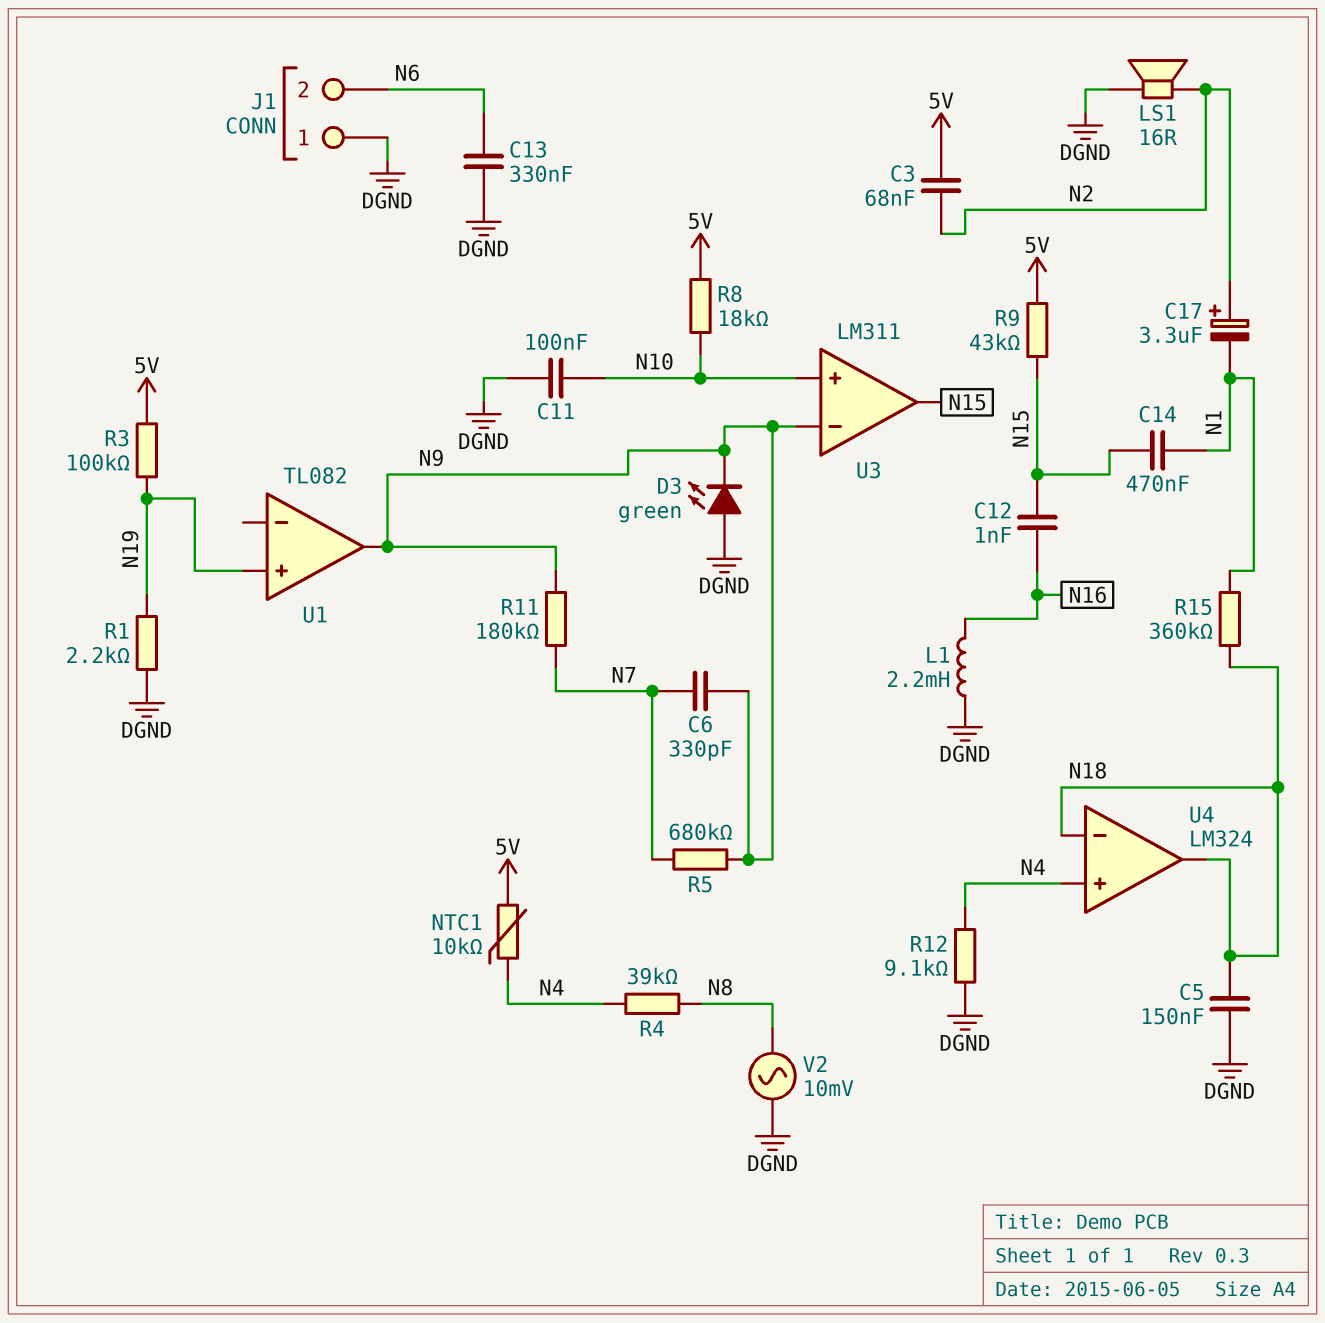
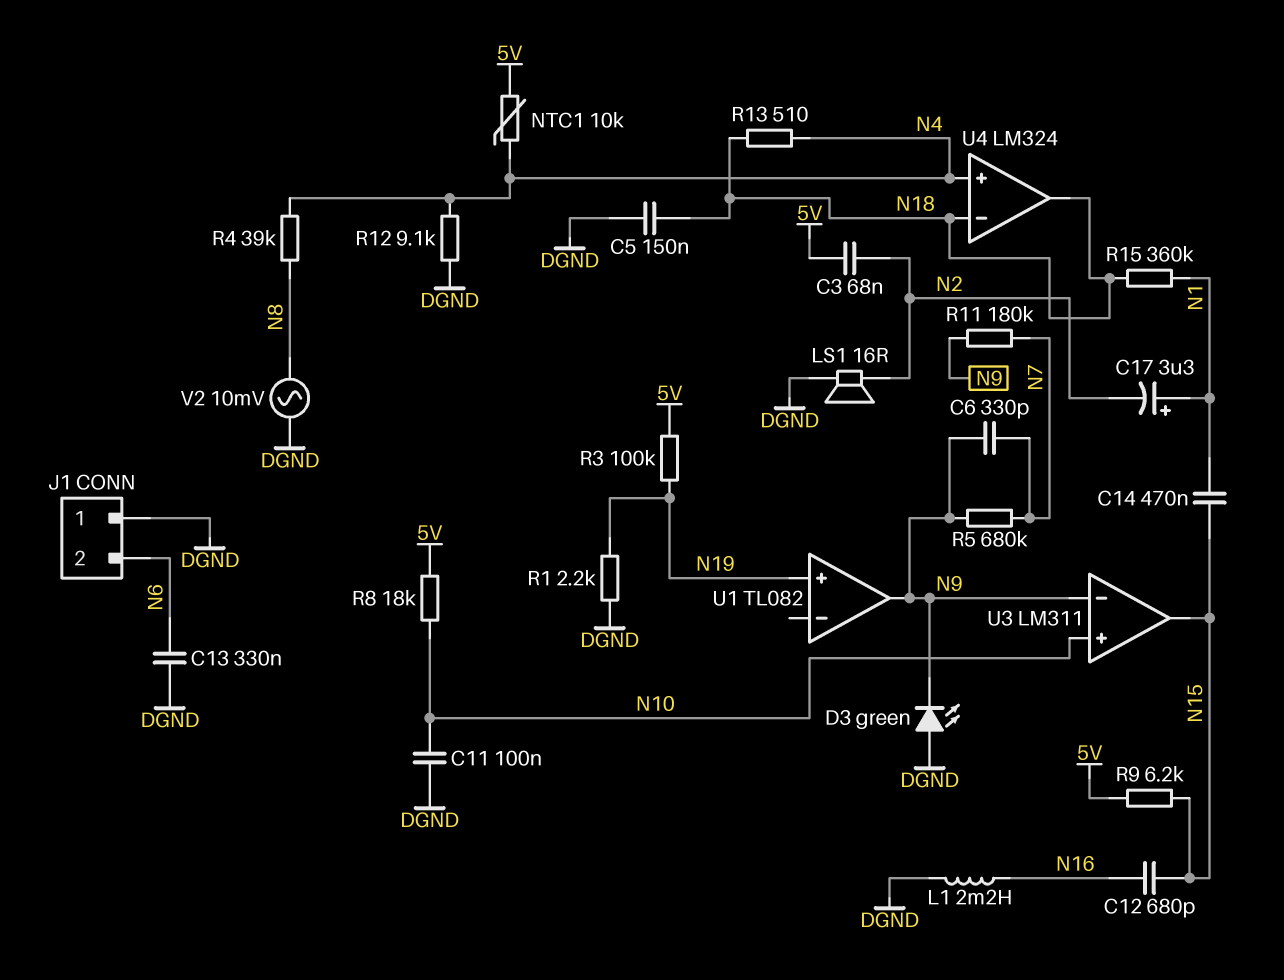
C12: 1nF (N15, N16) -> 680pF (N15, N16)
C17: 3.3uF (plus N2, minus N1) -> 3.3uF (plus N1, minus N2)
R9: 43k (5V, N15) -> 6.2k (5V, N15)
R13: none -> 510 (N4, N18)

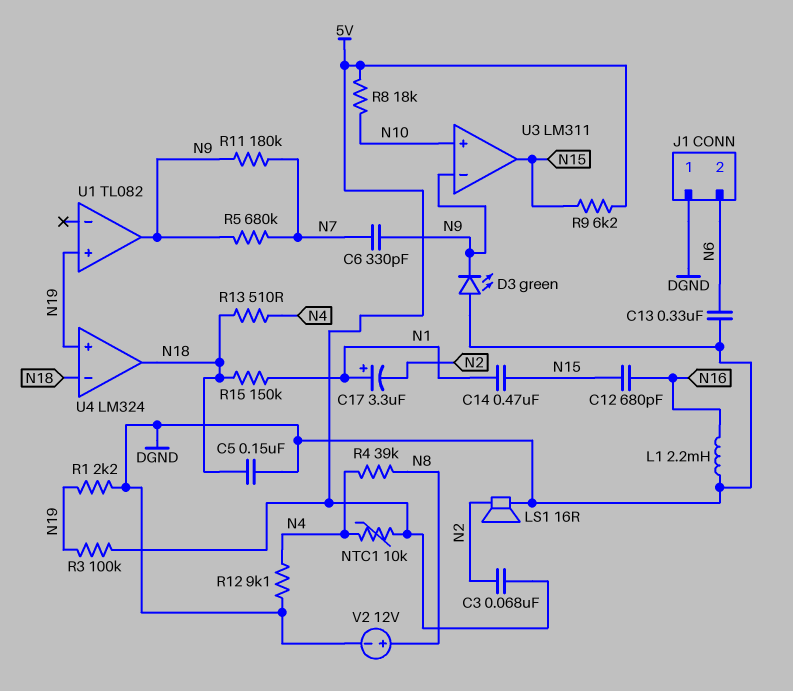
C11: 100nF (DGND, N10) -> none
R15: 360k (N1, N18) -> 150k (N1, N18)
U4 pin in+: N4 -> N19
V2: AC 10mV (DGND, N8) -> 12V (plus N8, minus DGND)

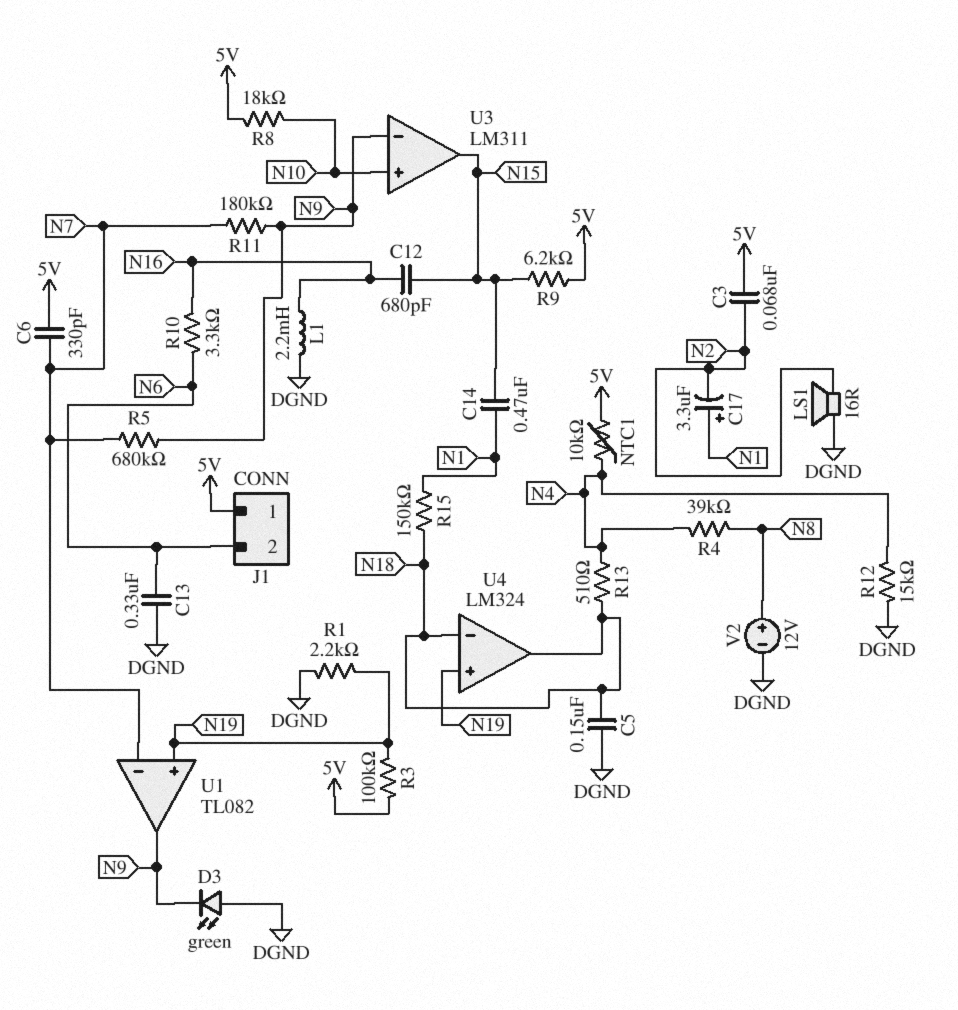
C6: 330pF (N7, N9) -> 330pF (5V, N7)
J1 pin 1: DGND -> 5V
R10: none -> 3.3k (N6, N16)
R12: 9.1k (DGND, N4) -> 15k (DGND, N4)
U1 pin in-: none -> N7

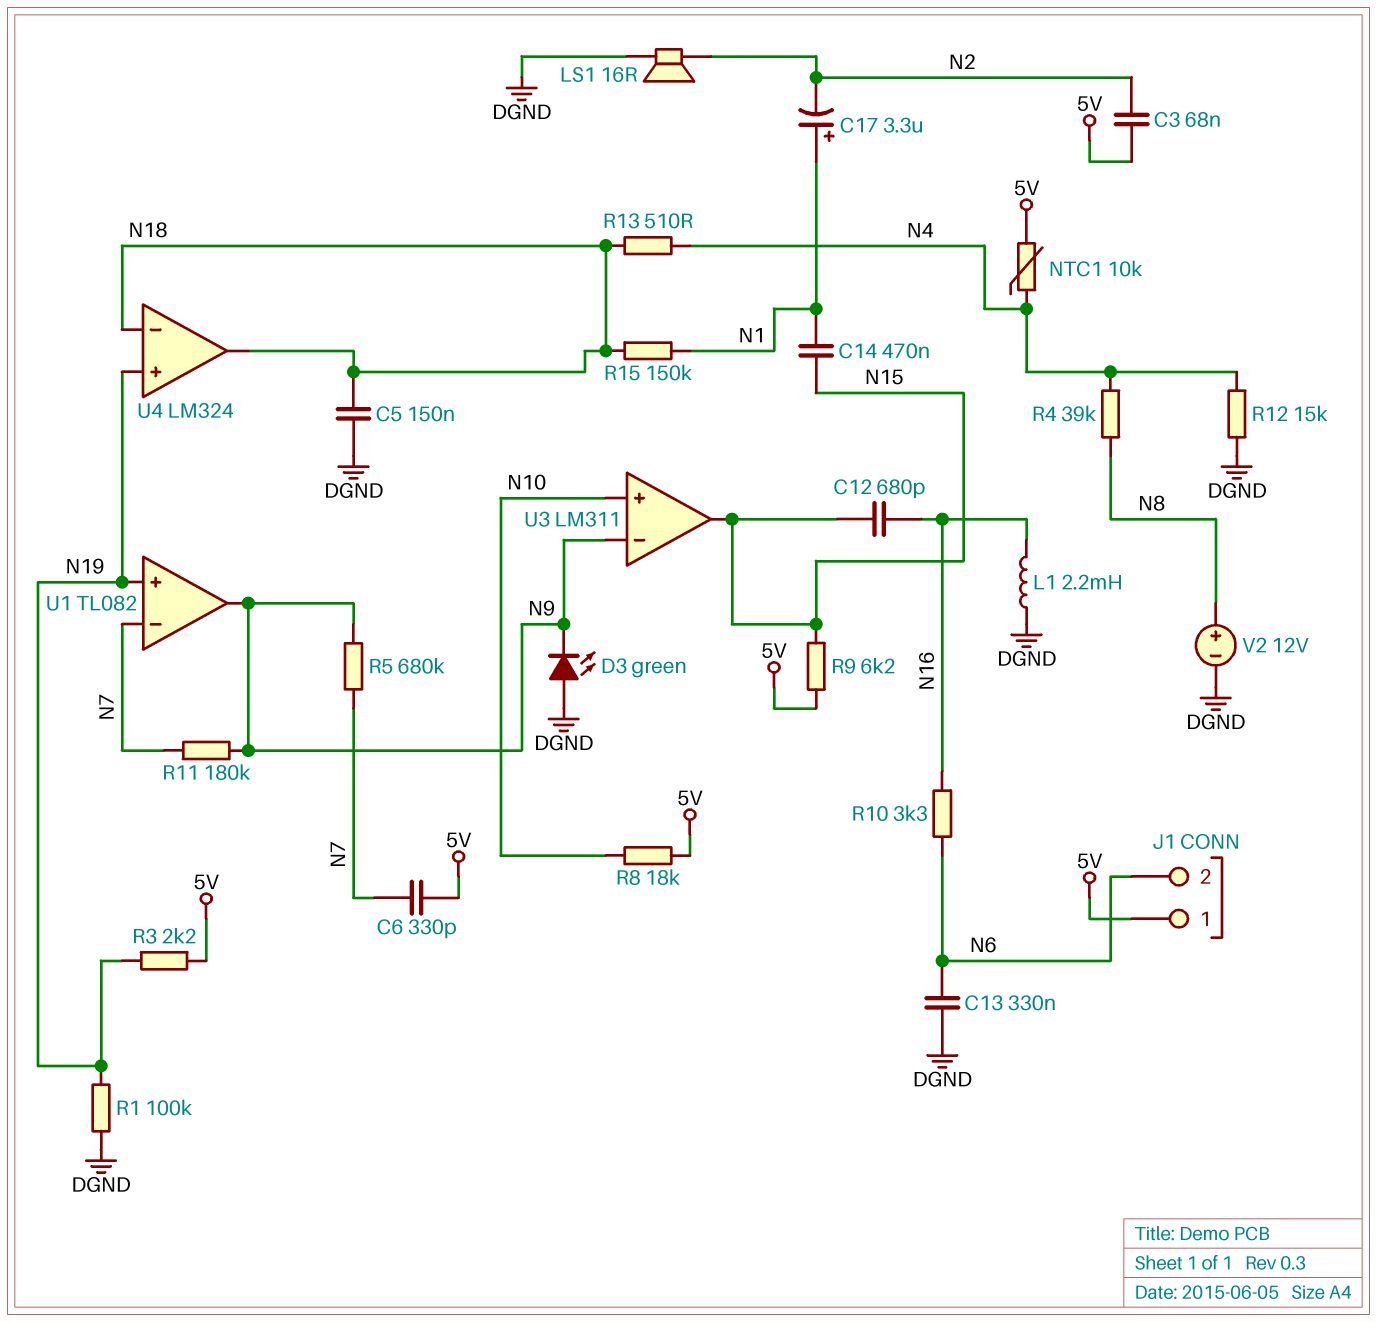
R1: 2.2k (DGND, N19) -> 100k (DGND, N19)
R3: 100k (5V, N19) -> 2.2k (5V, N19)

